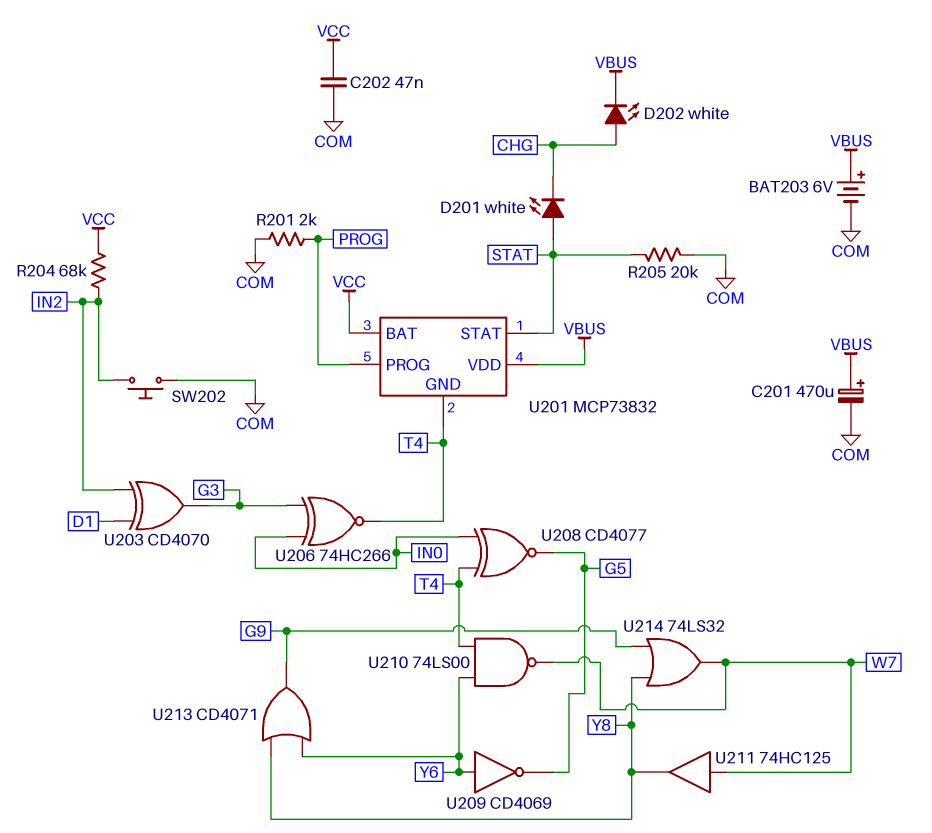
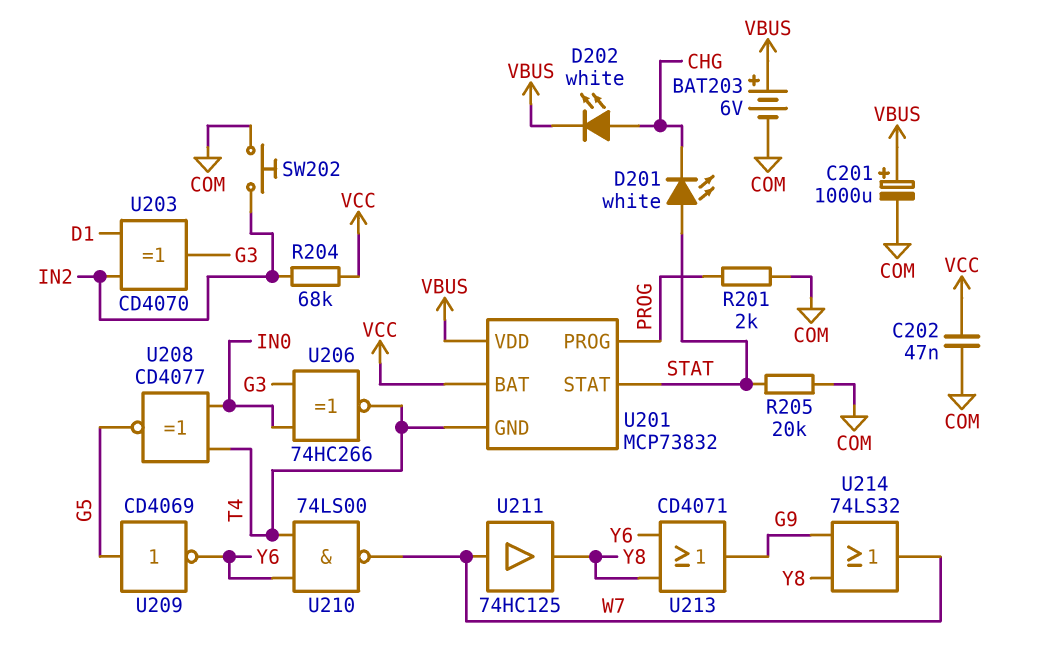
C201: 470uF (plus VBUS, minus COM) -> 1000uF (plus VBUS, minus COM)
U209: NOT CD4069 (in Y6, out G5) -> NOT CD4069 (in G5, out Y6)

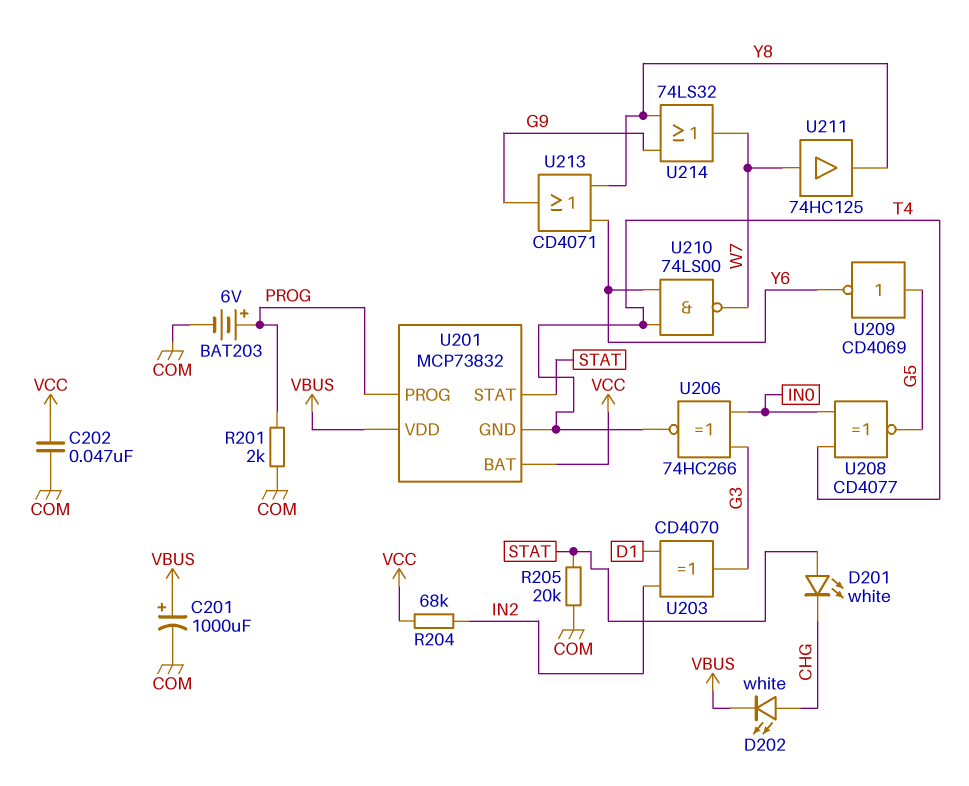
BAT203: 6V (plus VBUS, minus COM) -> 6V (plus PROG, minus COM)
SW202: button (COM, IN2) -> none

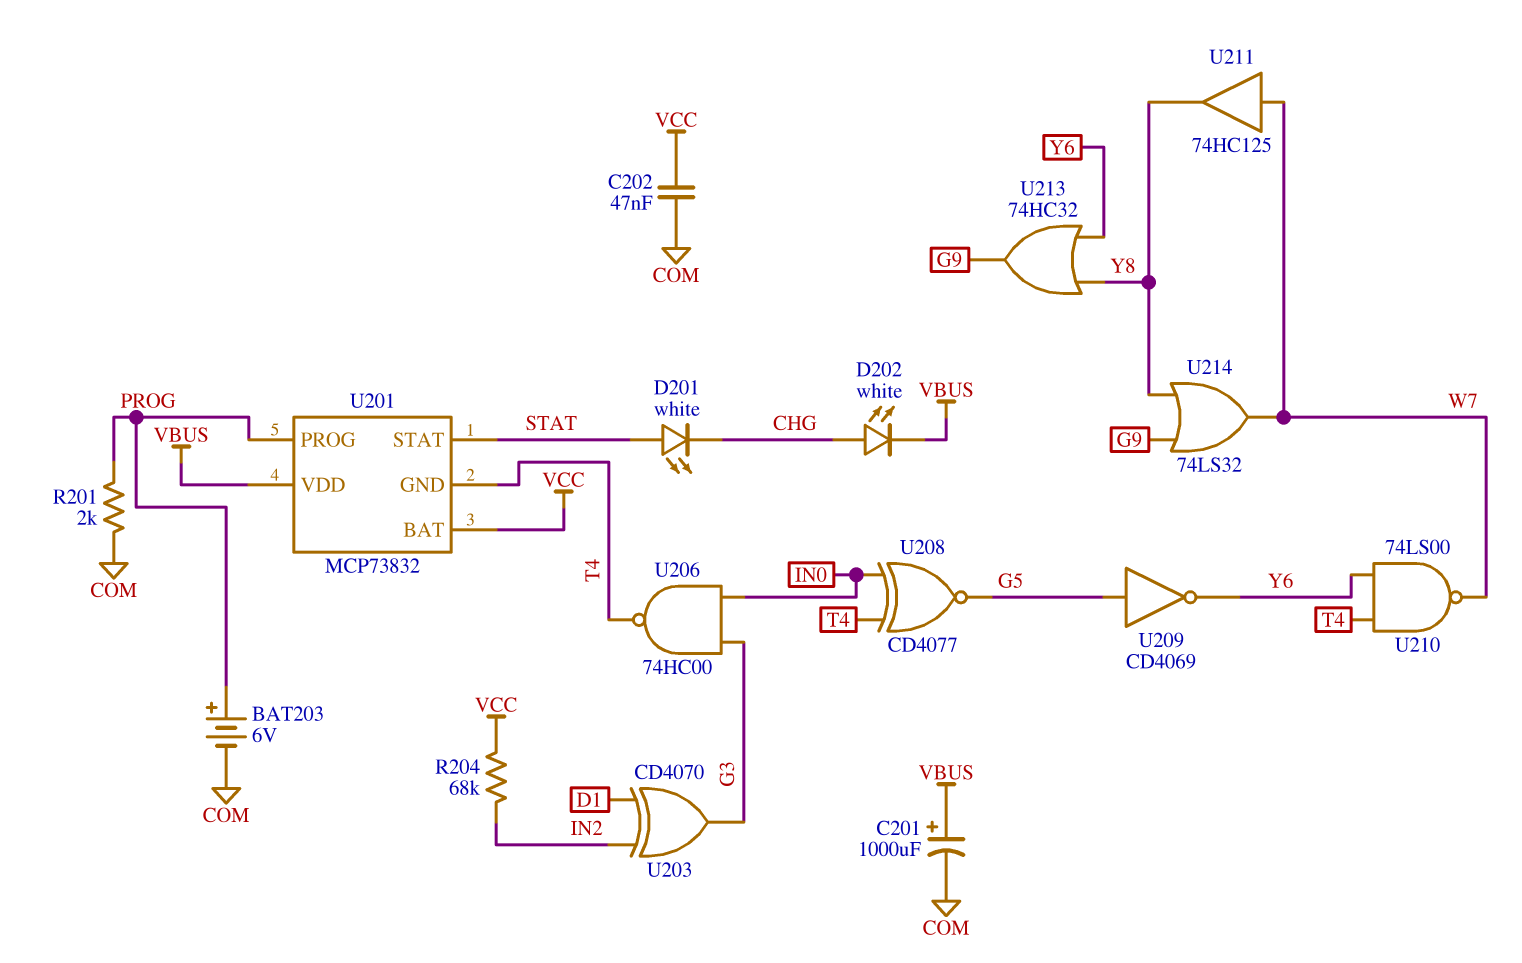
R205: 20k (COM, STAT) -> none
U206: XNOR 74HC266 (in G3, in IN0, out T4) -> NAND 74HC00 (in G3, in IN0, out T4)
U213: OR CD4071 (in Y6, in Y8, out G9) -> OR 74HC32 (in Y6, in Y8, out G9)

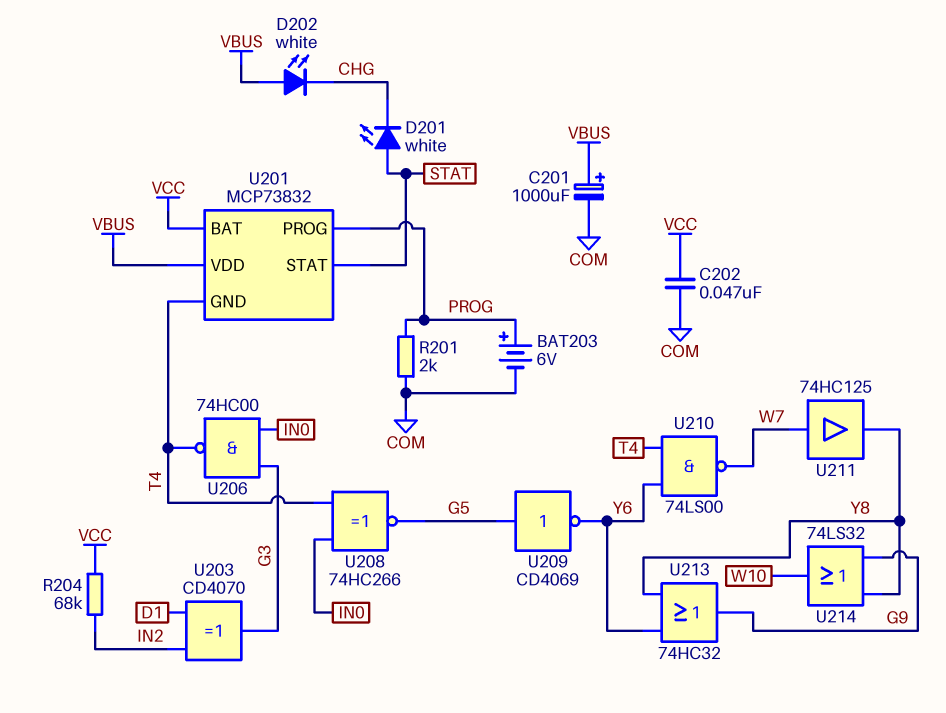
D202: LED white (A CHG, K VBUS) -> LED white (A VBUS, K CHG)
U208: XNOR CD4077 (in IN0, in T4, out G5) -> XNOR 74HC266 (in IN0, in T4, out G5)
U214: OR 74LS32 (in G9, in Y8, out W7) -> OR 74LS32 (in G9, in Y8, out W10)

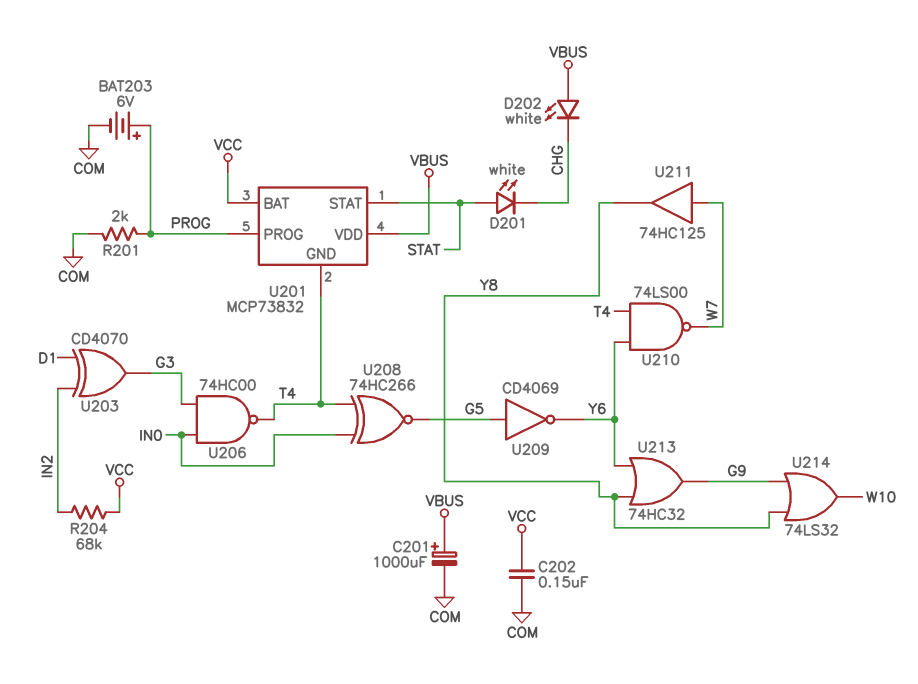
C202: 47nF (COM, VCC) -> 150nF (COM, VCC)

